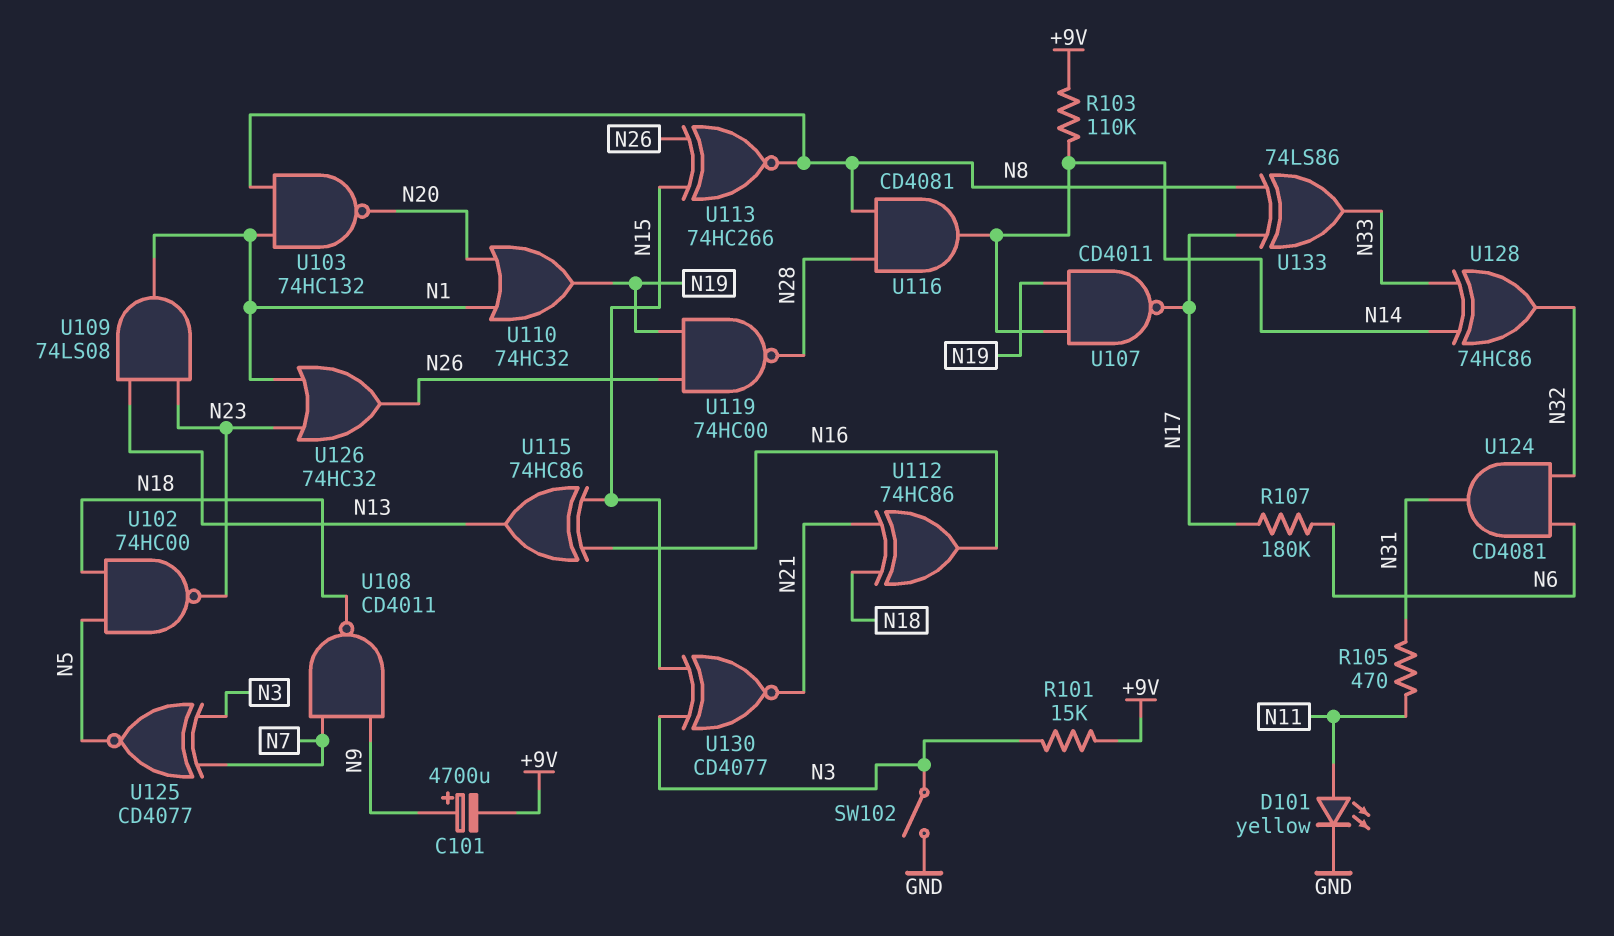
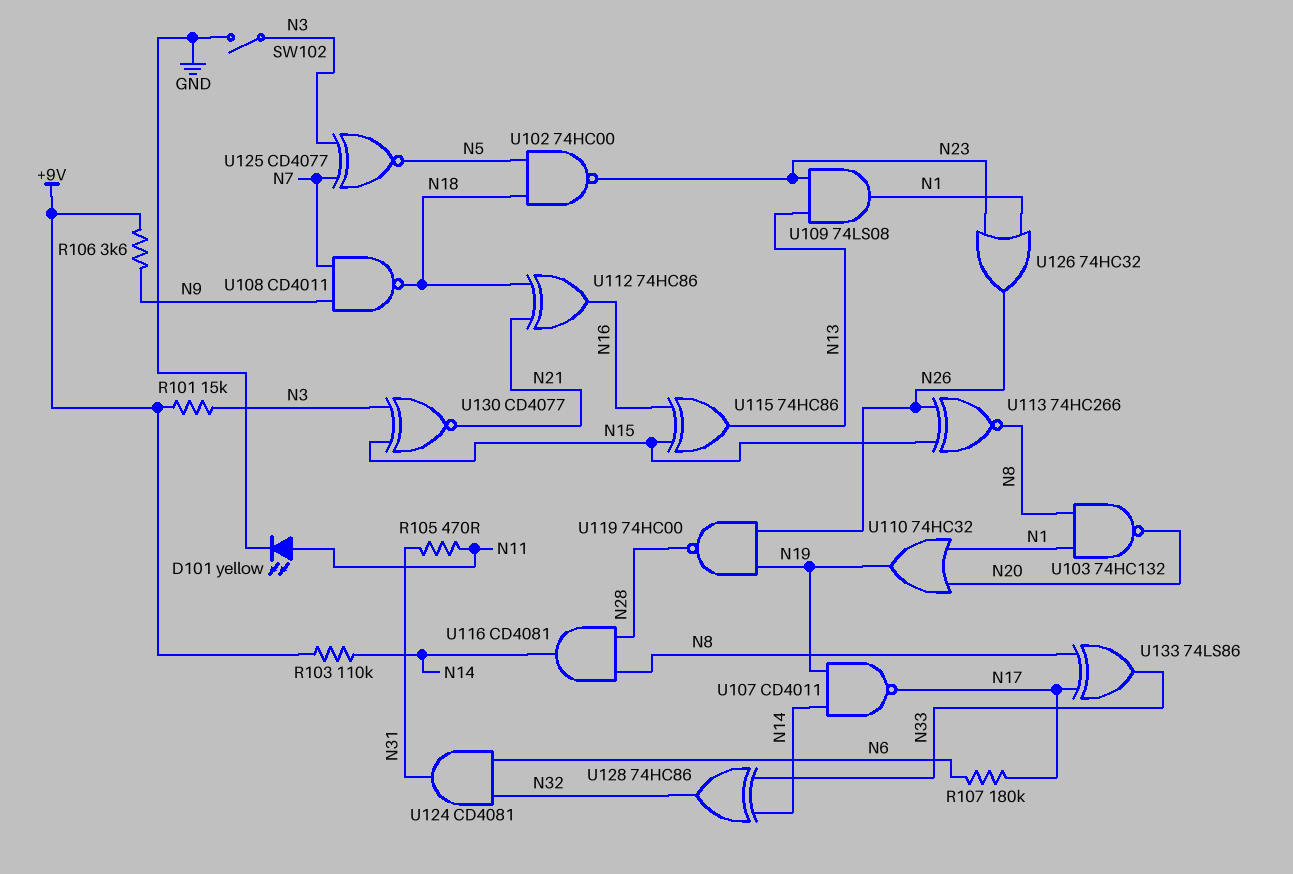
C101: 4700uF (plus N9, minus +9V) -> none
R106: none -> 3.6k (+9V, N9)

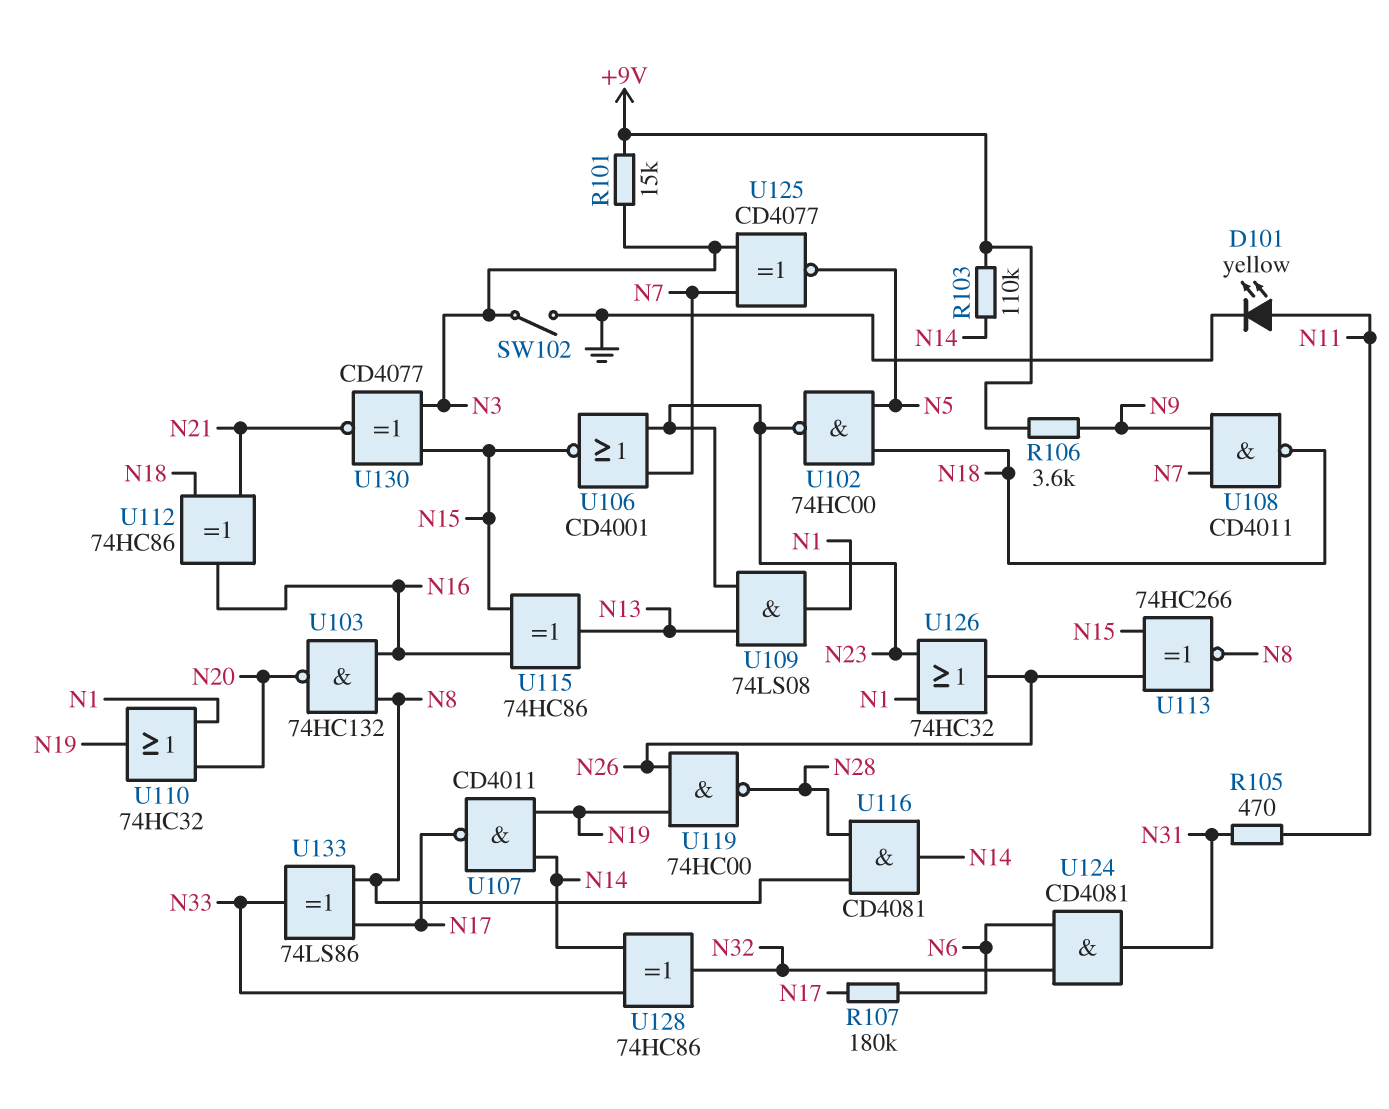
U103: NAND 74HC132 (in N1, in N8, out N20) -> NAND 74HC132 (in N8, in N16, out N20)
U106: none -> NOR CD4001 (in N7, in N23, out N15)

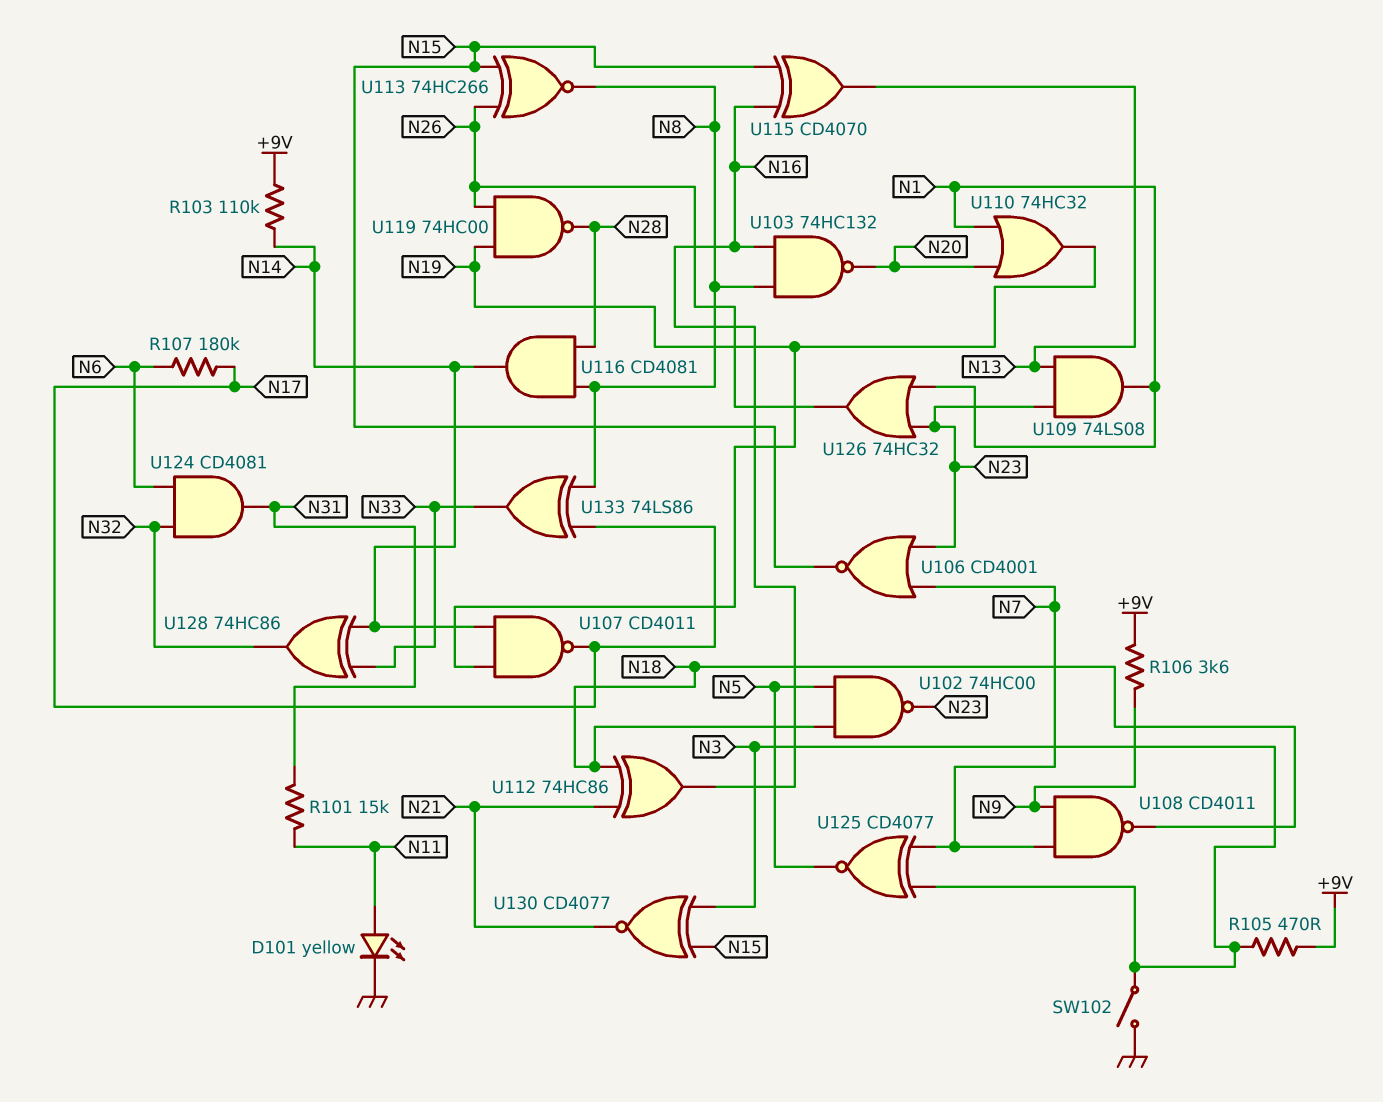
R101: 15k (+9V, N3) -> 15k (N11, N31)
R105: 470 (N11, N31) -> 470 (+9V, N3)
U115: XOR 74HC86 (in N15, in N16, out N13) -> XOR CD4070 (in N15, in N16, out N13)

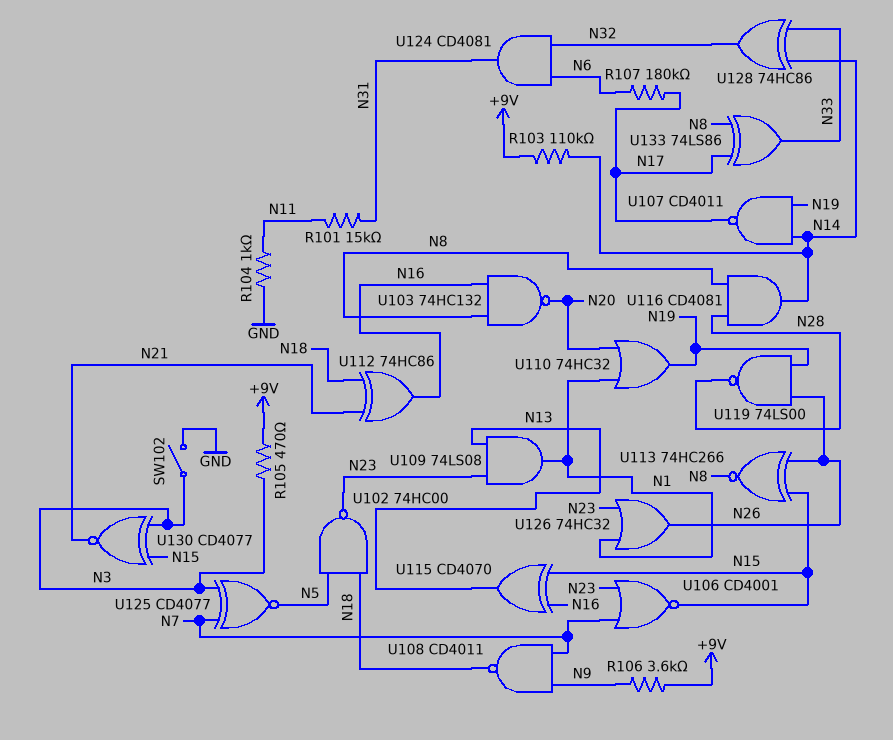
D101: LED yellow (A N11, K GND) -> none
R104: none -> 1k (GND, N11)
U119: NAND 74HC00 (in N19, in N26, out N28) -> NAND 74LS00 (in N19, in N26, out N28)

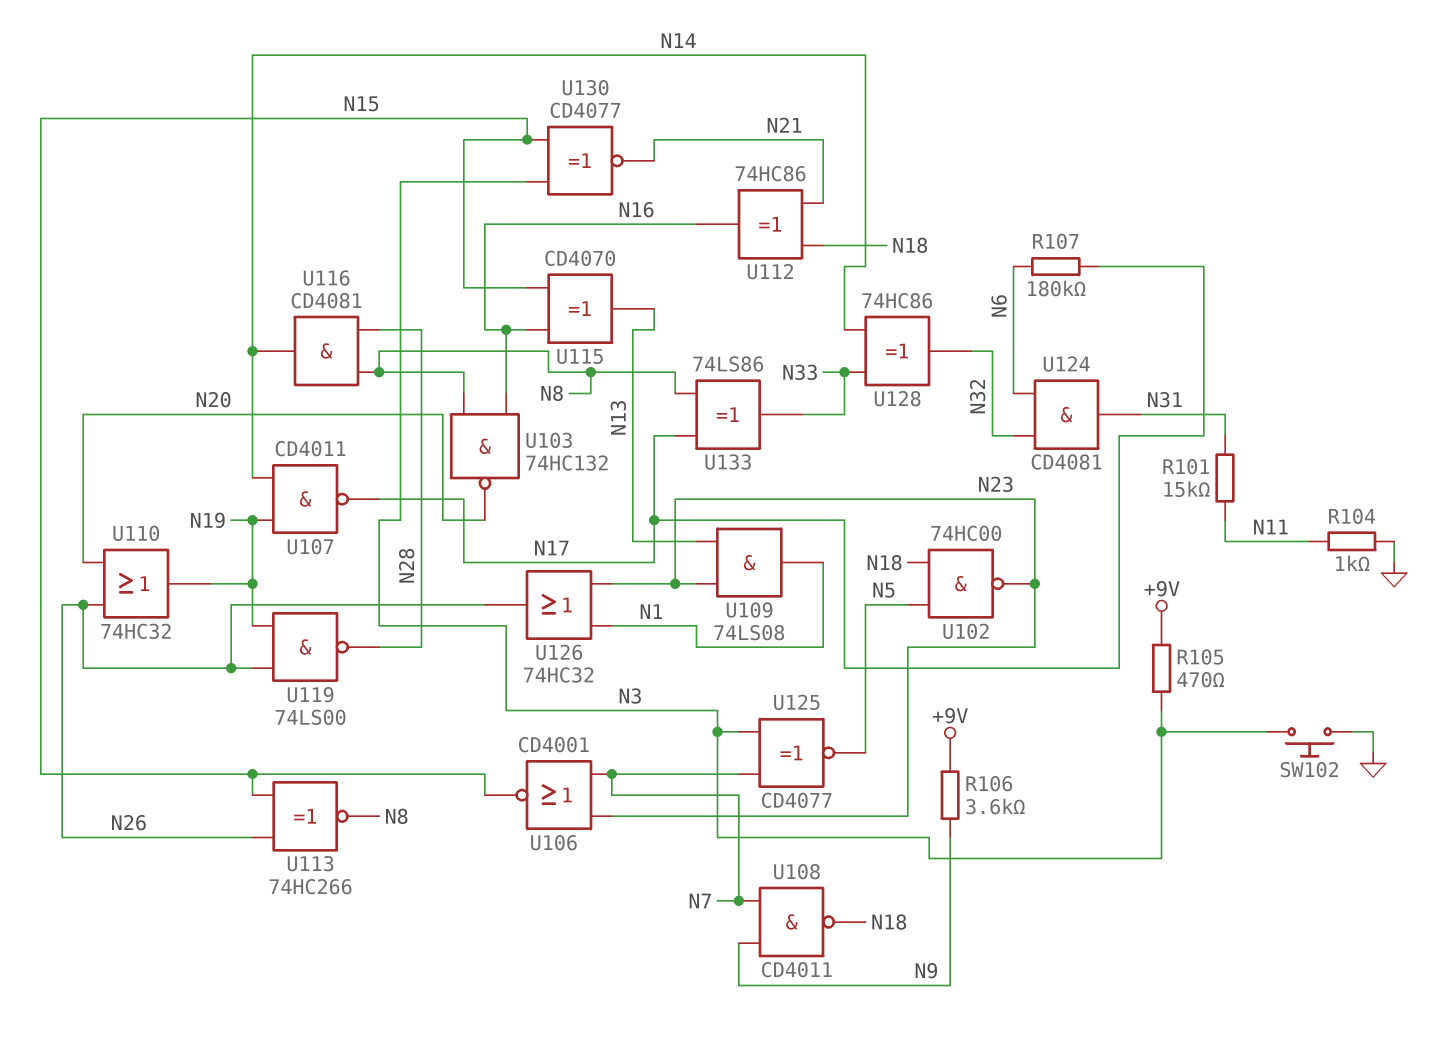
R103: 110k (+9V, N14) -> none
SW102: switch (GND, N3) -> button (GND, N3)
U110: OR 74HC32 (in N1, in N20, out N19) -> OR 74HC32 (in N20, in N26, out N19)

